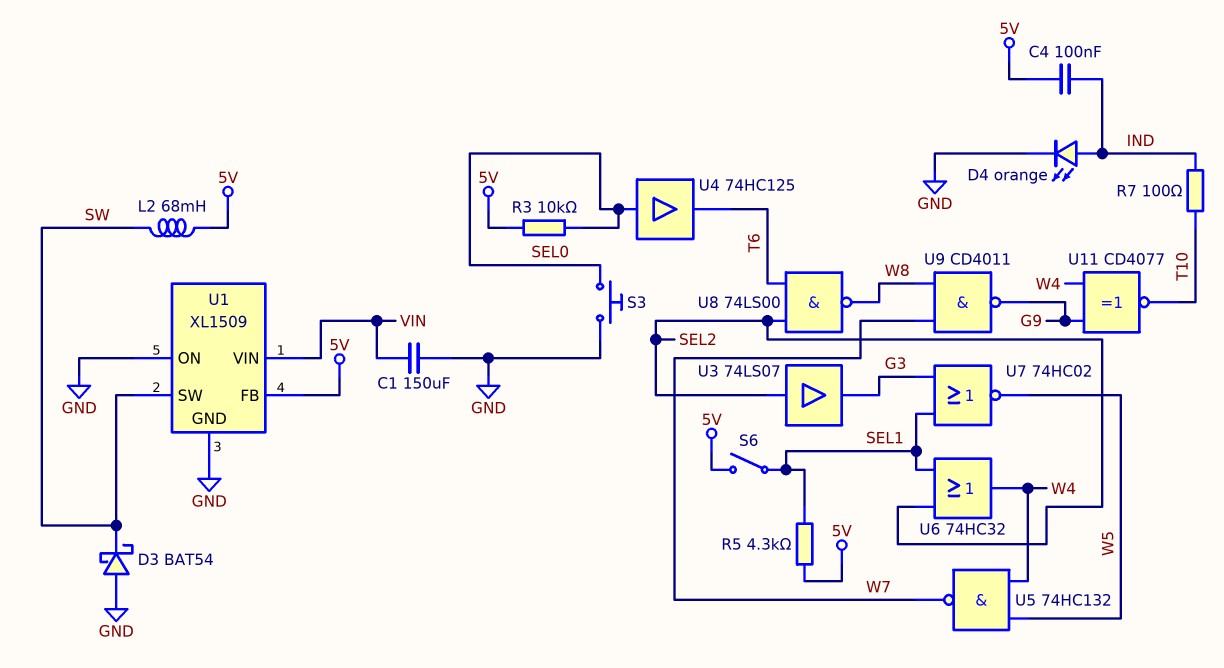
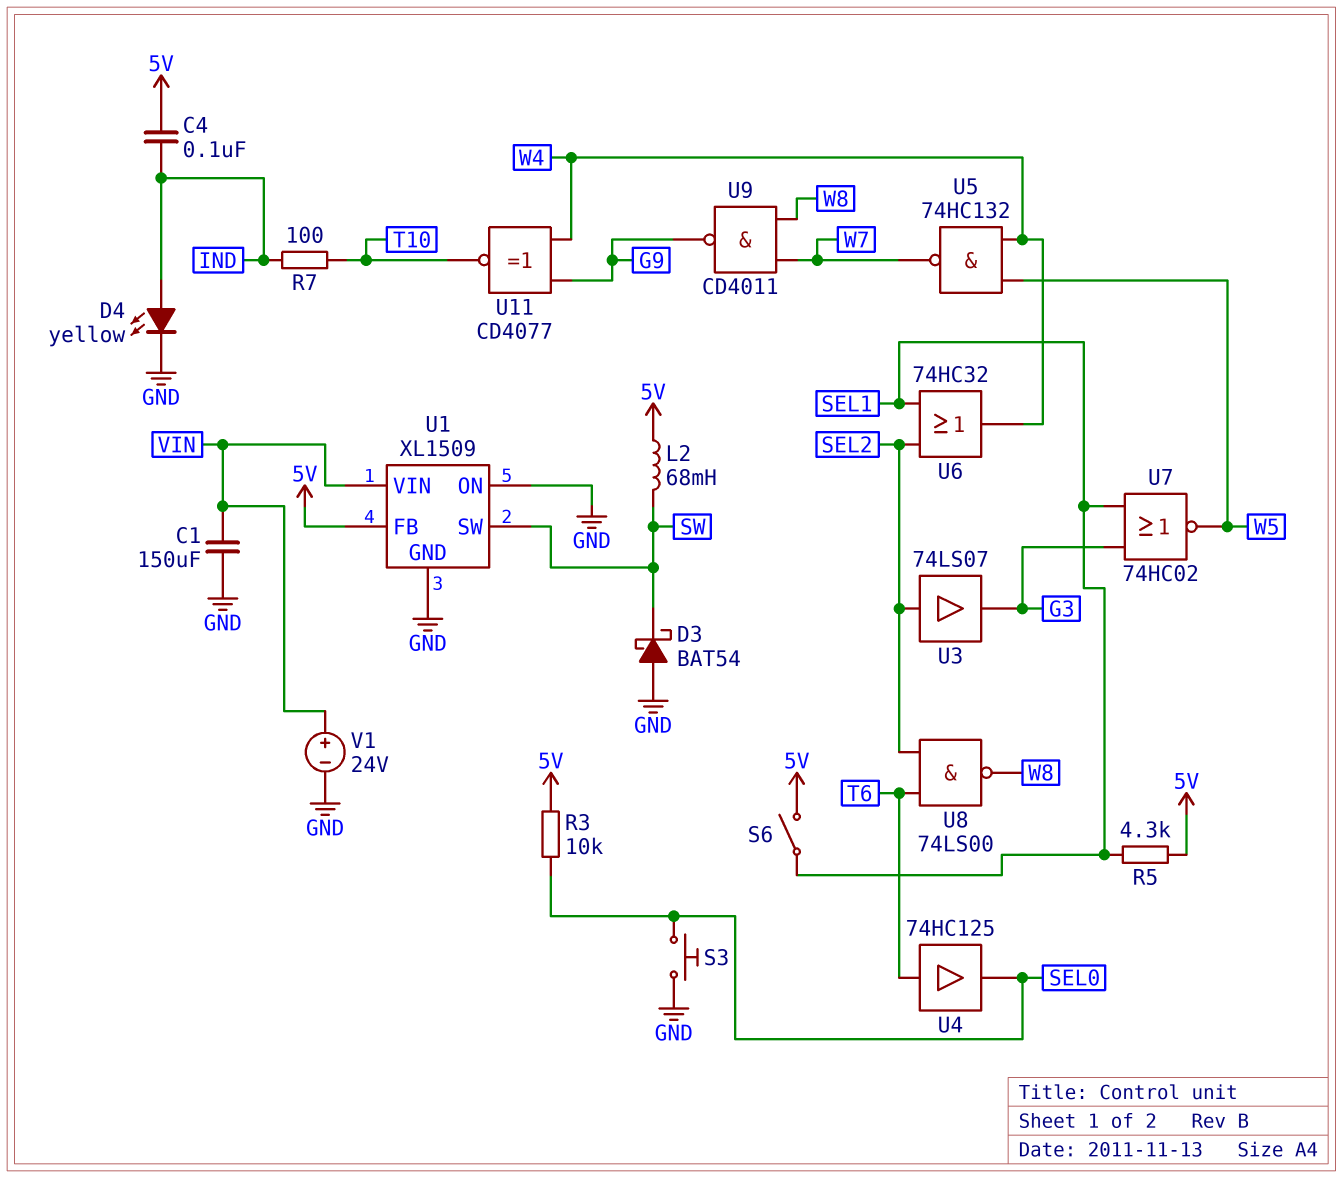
D4: LED orange (A IND, K GND) -> LED yellow (A IND, K GND)
U4: buffer 74HC125 (in SEL0, out T6) -> buffer 74HC125 (in T6, out SEL0)
V1: none -> 24V (plus VIN, minus GND)

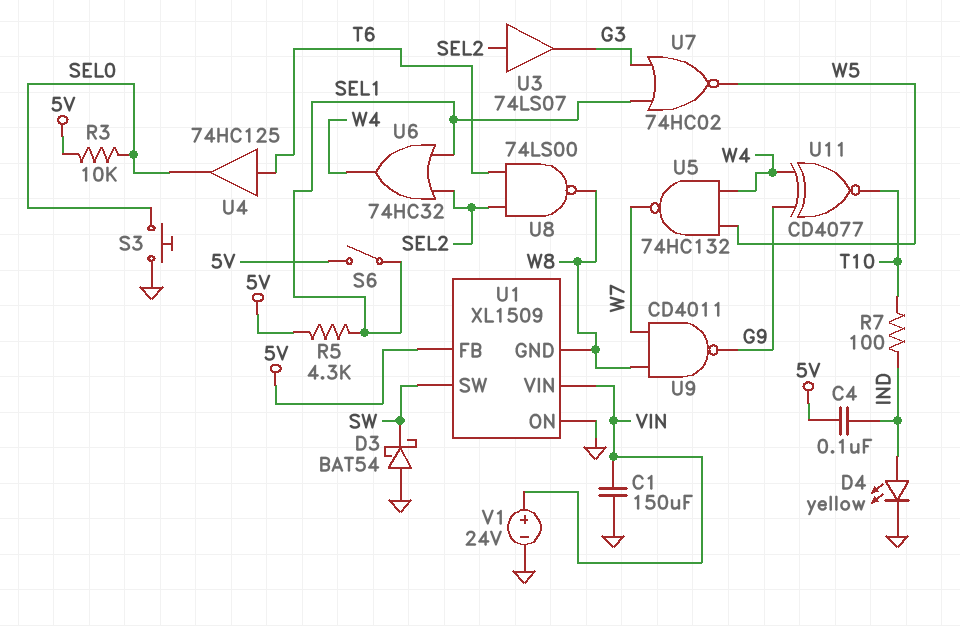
L2: 68mH (5V, SW) -> none
U1 pin GND: GND -> W8

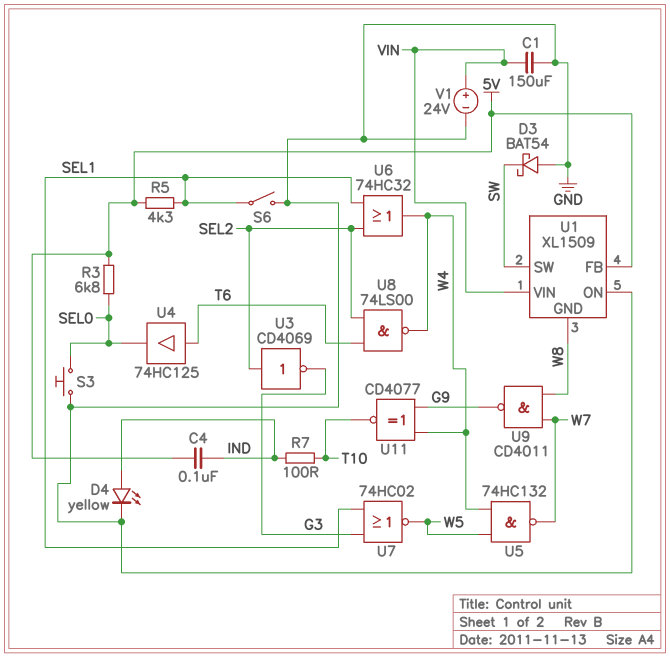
R3: 10k (5V, SEL0) -> 6.8k (5V, SEL0)
S6: switch (5V, SEL1) -> switch (GND, SEL1)
U3: buffer 74LS07 (in SEL2, out G3) -> NOT CD4069 (in SEL2, out G3)
U8: NAND 74LS00 (in SEL2, in T6, out W8) -> NAND 74LS00 (in SEL2, in T6, out W4)

